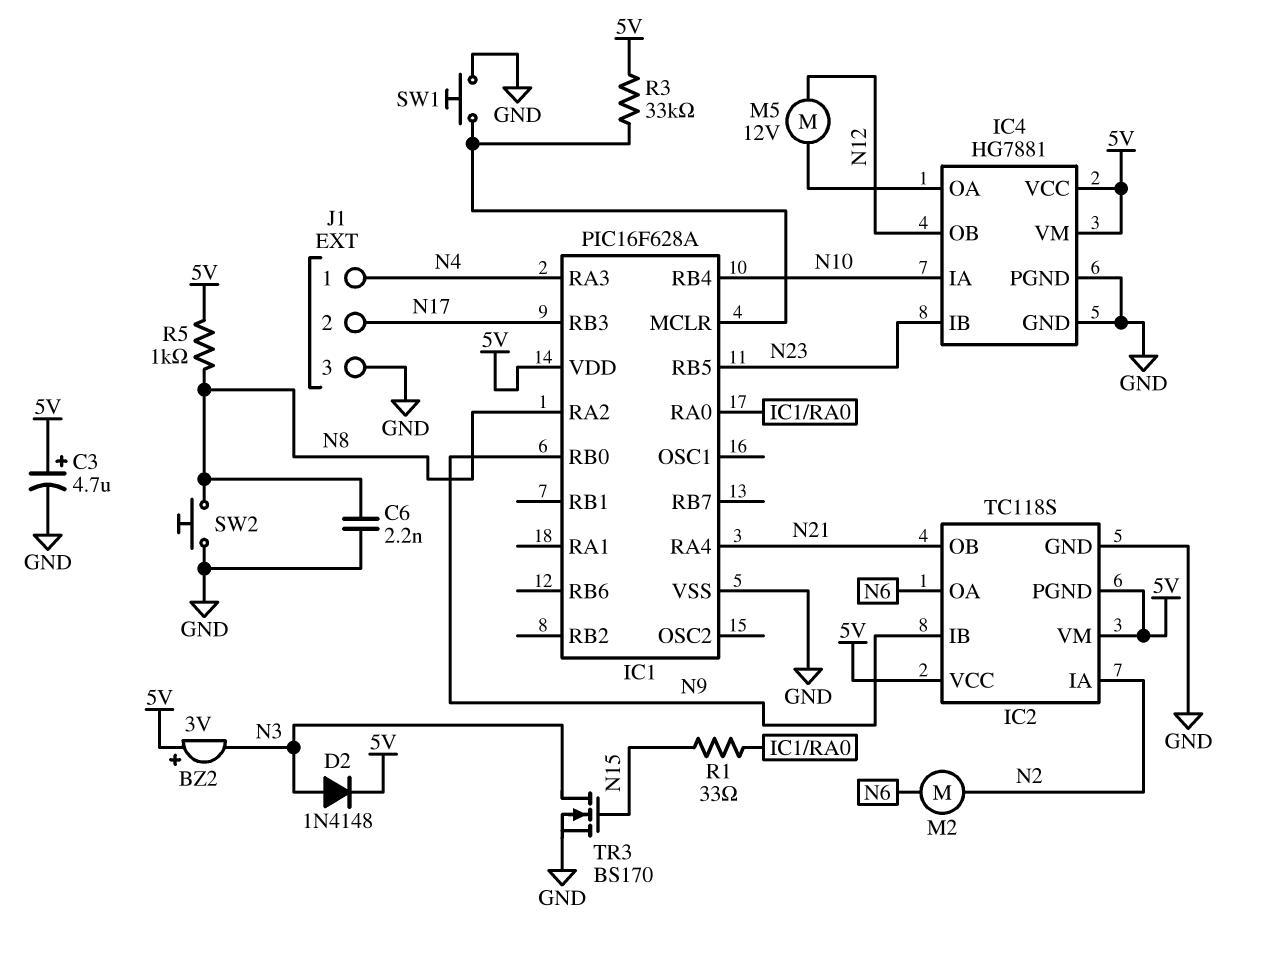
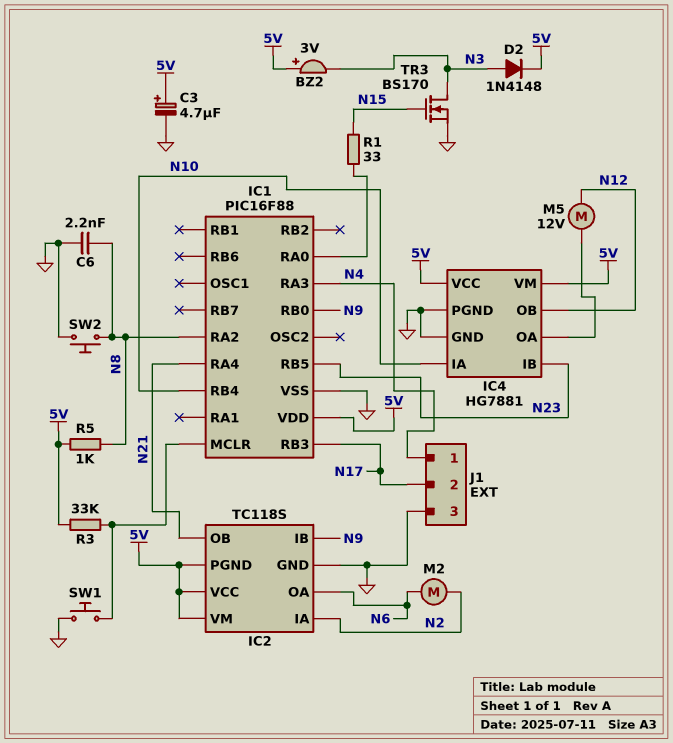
IC1: PIC16F628A -> PIC16F88

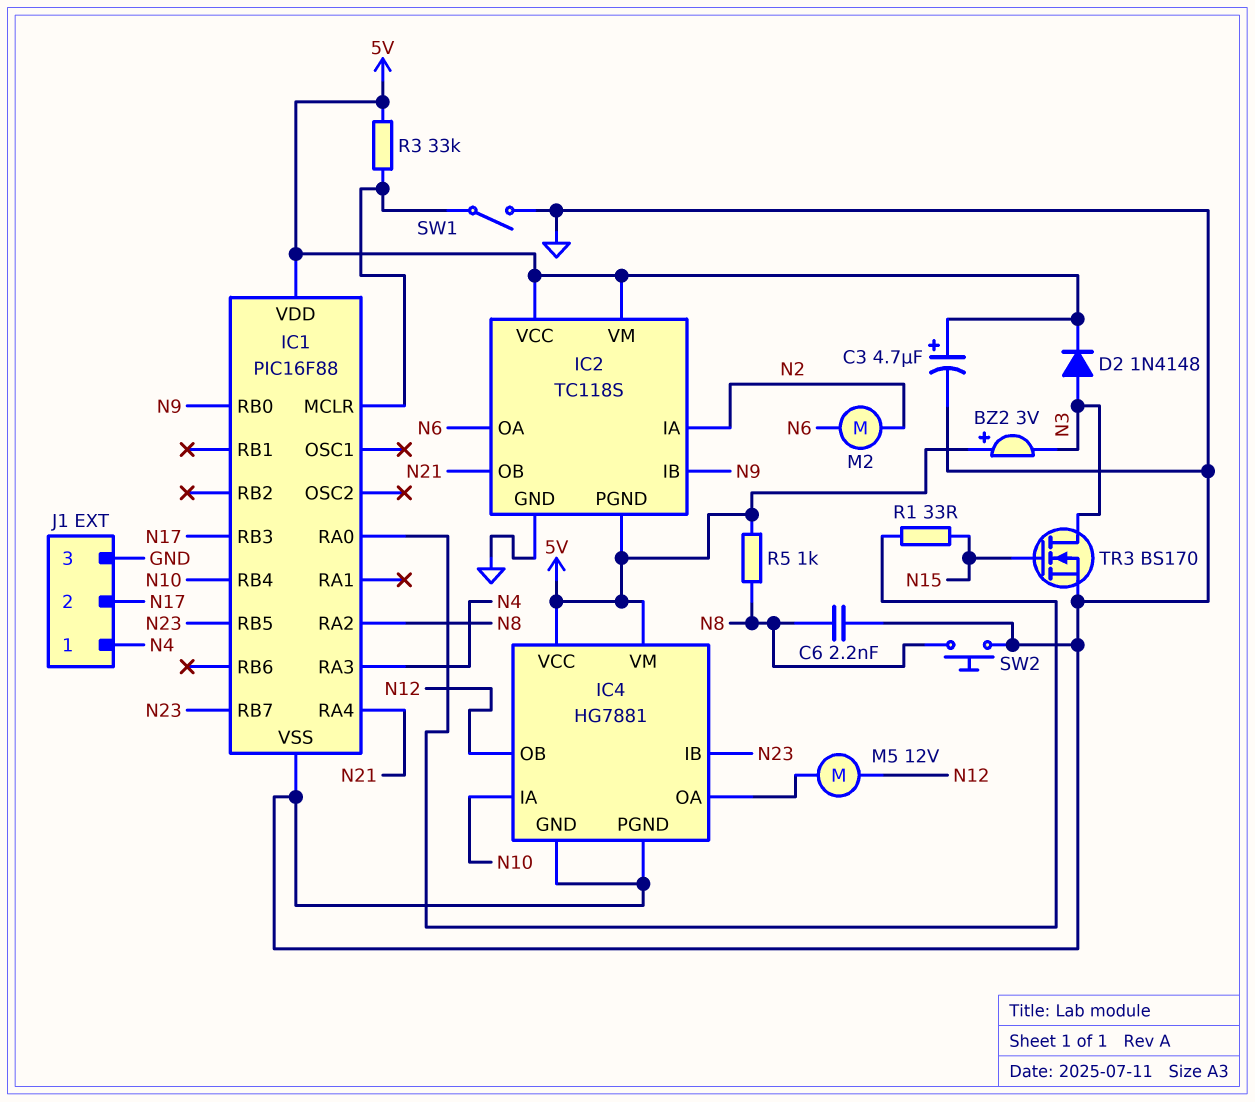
IC1 pin RB7: none -> N23
SW1: button (GND, IC1/MCLR) -> switch (GND, IC1/MCLR)

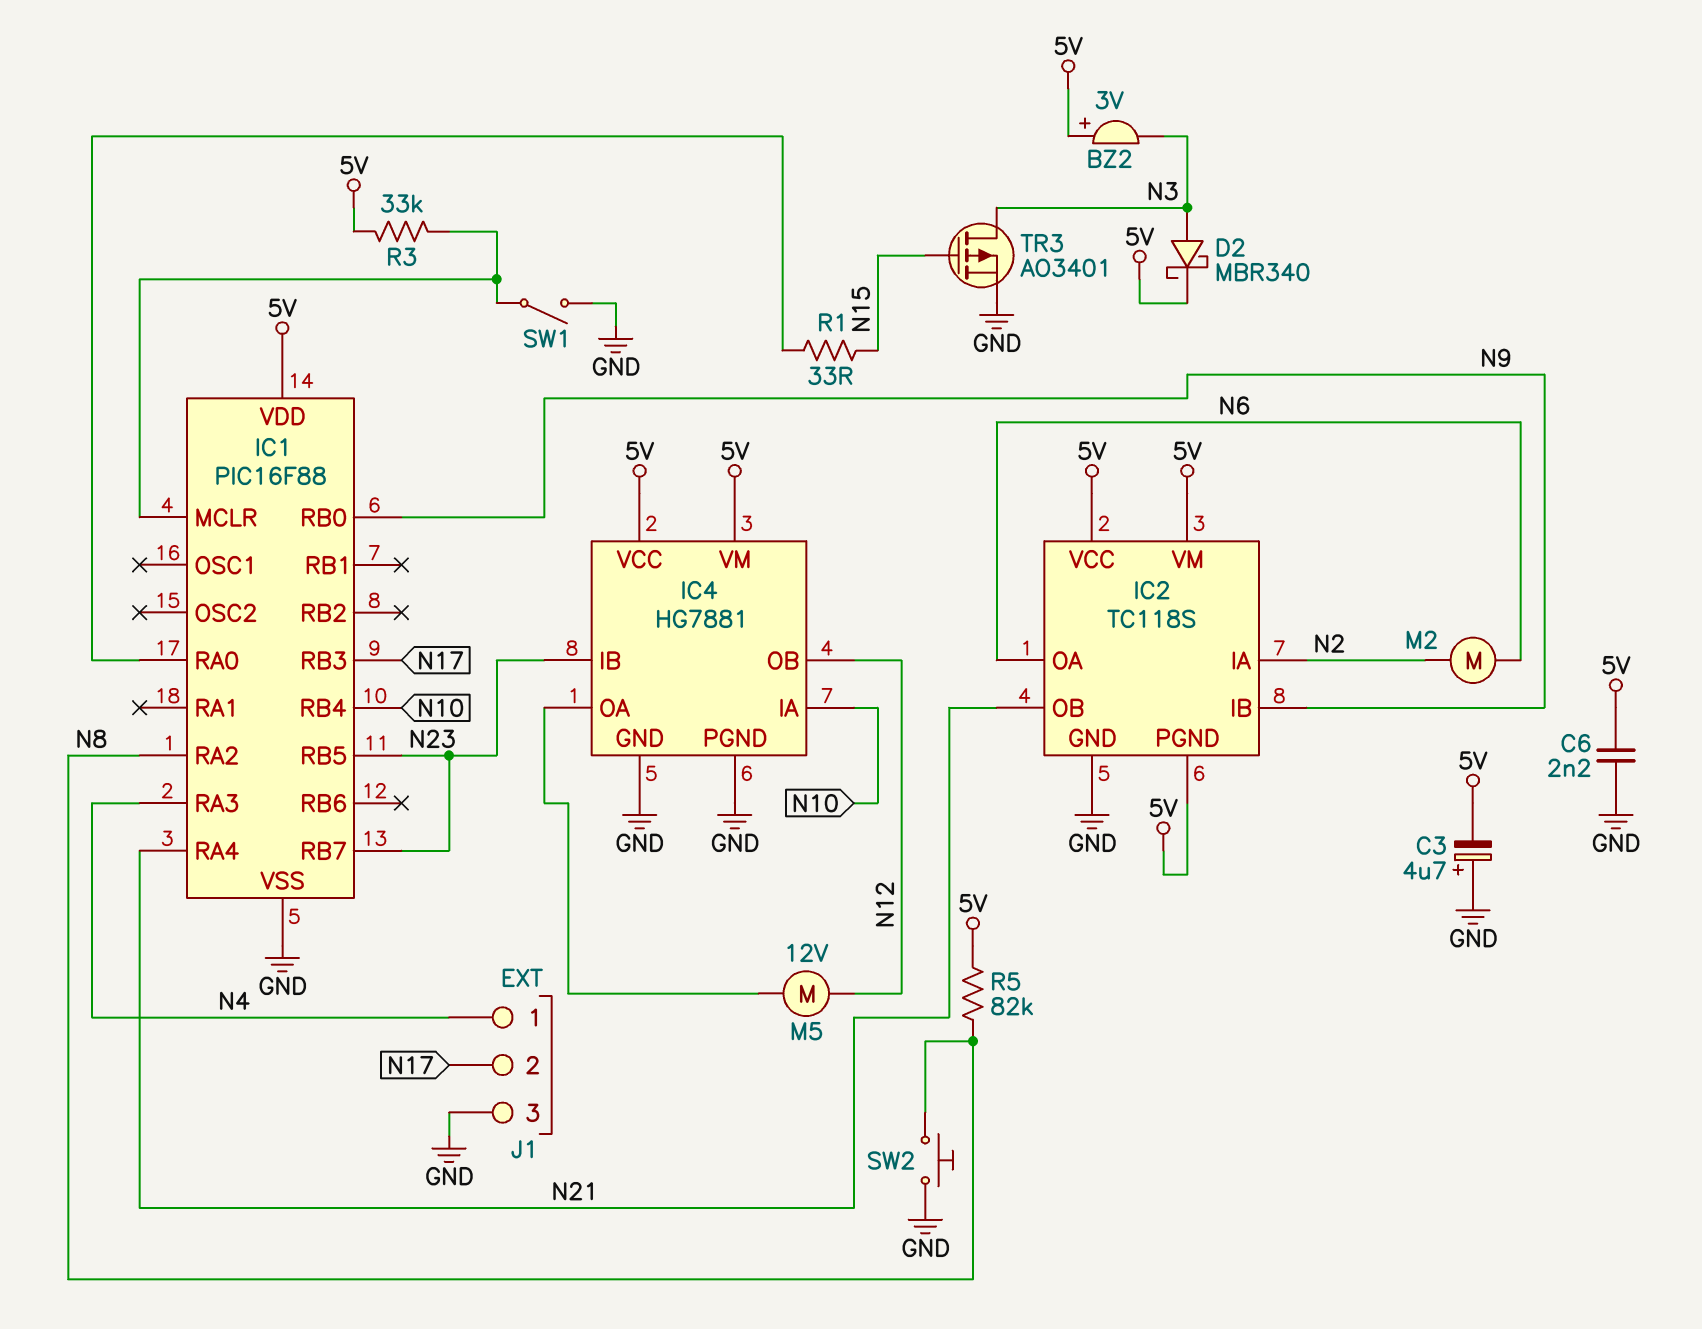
C3: 4.7uF (plus 5V, minus GND) -> 4.7uF (plus GND, minus 5V)
C6: 2.2nF (GND, N8) -> 2.2nF (5V, GND)
D2: diode 1N4148 (A N3, K 5V) -> schottky MBR340 (A N3, K 5V)
R5: 1k (5V, N8) -> 82k (5V, N8)
TR3: NMOS BS170 (G N15, D N3, S GND) -> PMOS AO3401 (G N15, D N3, S GND)

